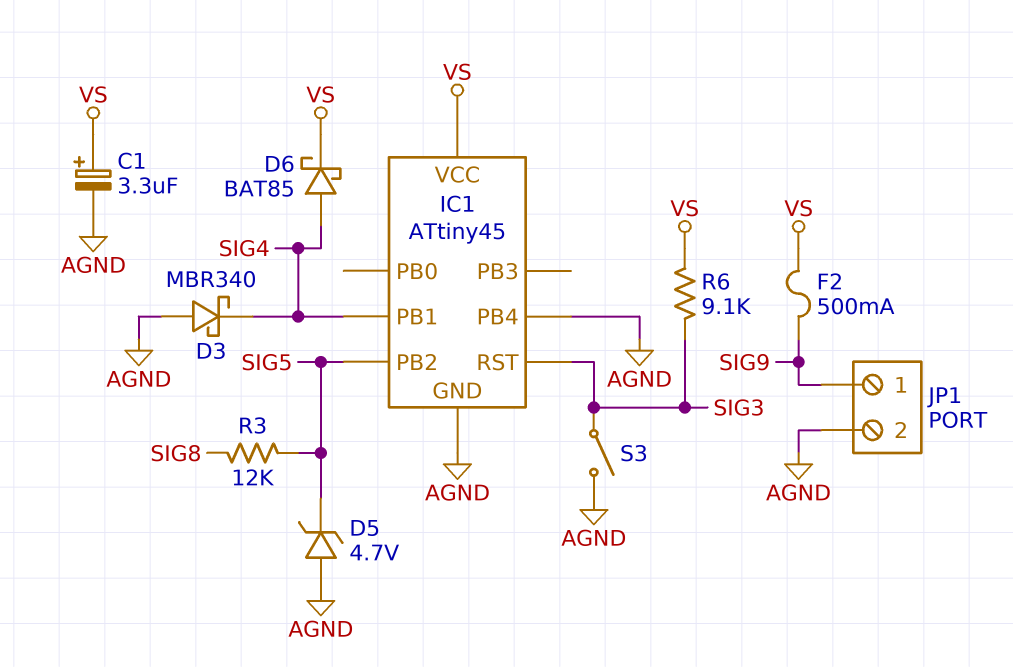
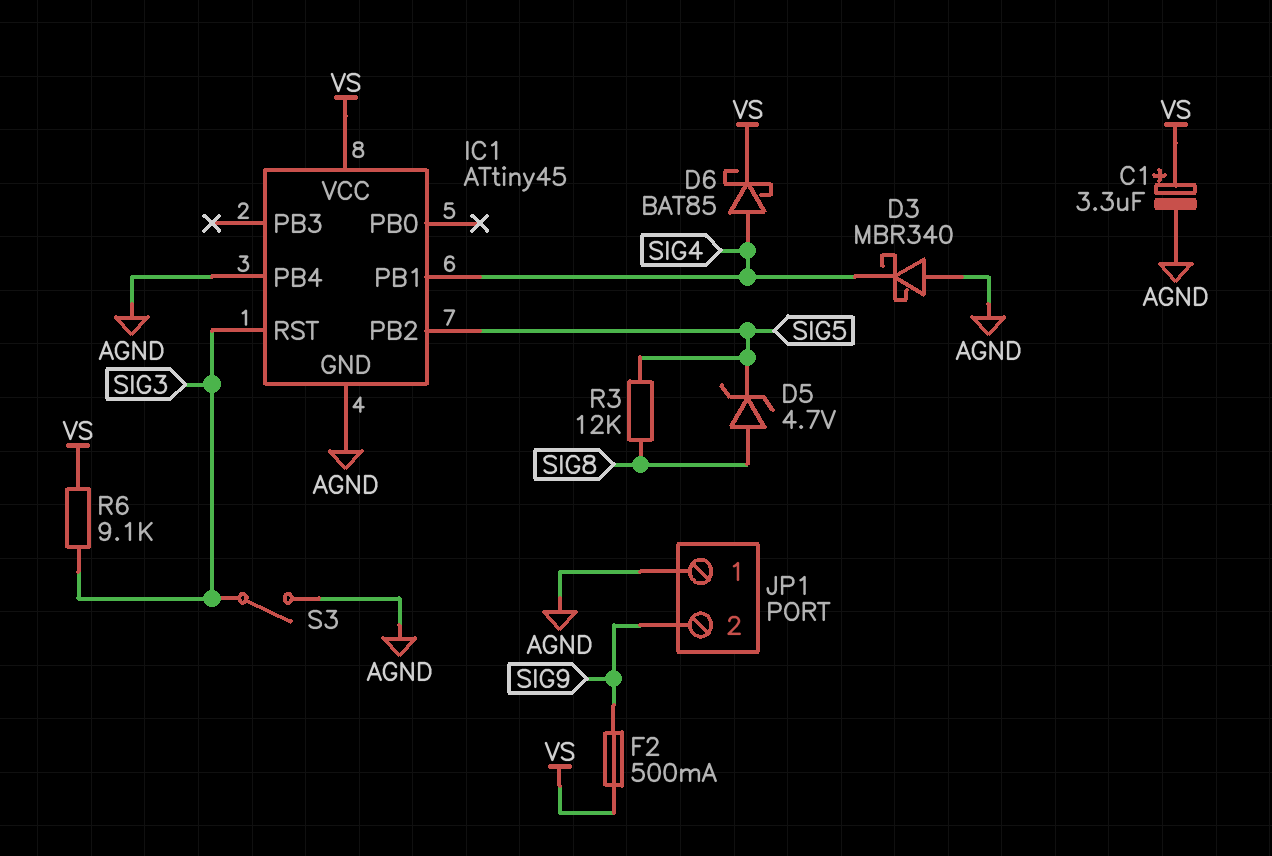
D5: zener 4.7V (A AGND, K SIG5) -> zener 4.7V (A SIG8, K SIG5)
JP1 pin 1: SIG9 -> AGND
JP1 pin 2: AGND -> SIG9

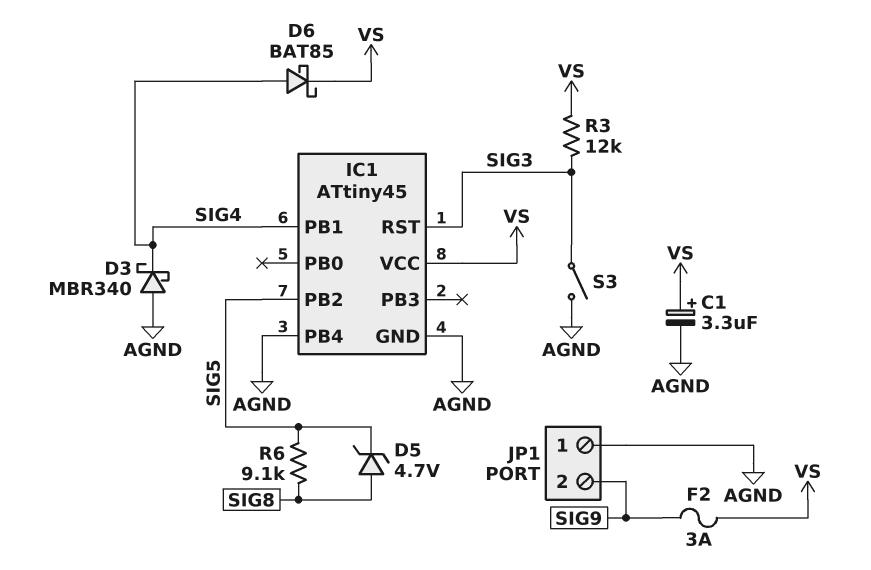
F2: 500mA (SIG9, VS) -> 3A (SIG9, VS)
R3: 12k (SIG5, SIG8) -> 12k (SIG3, VS)
R6: 9.1k (SIG3, VS) -> 9.1k (SIG5, SIG8)

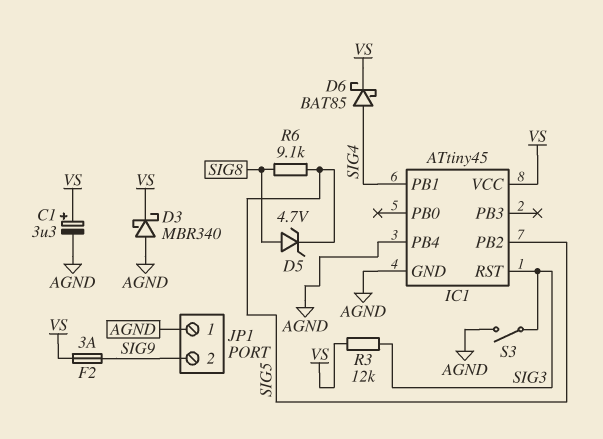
D3: schottky MBR340 (A AGND, K SIG4) -> schottky MBR340 (A AGND, K VS)

